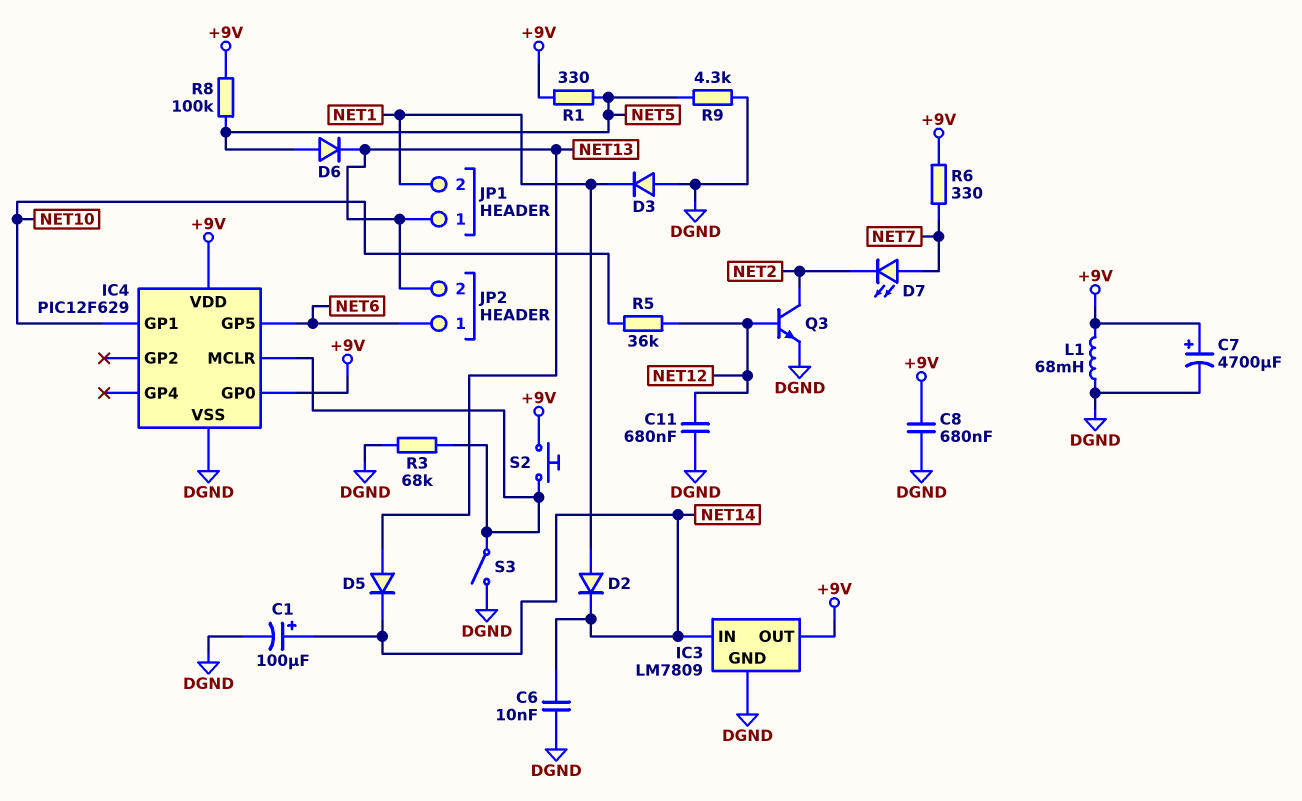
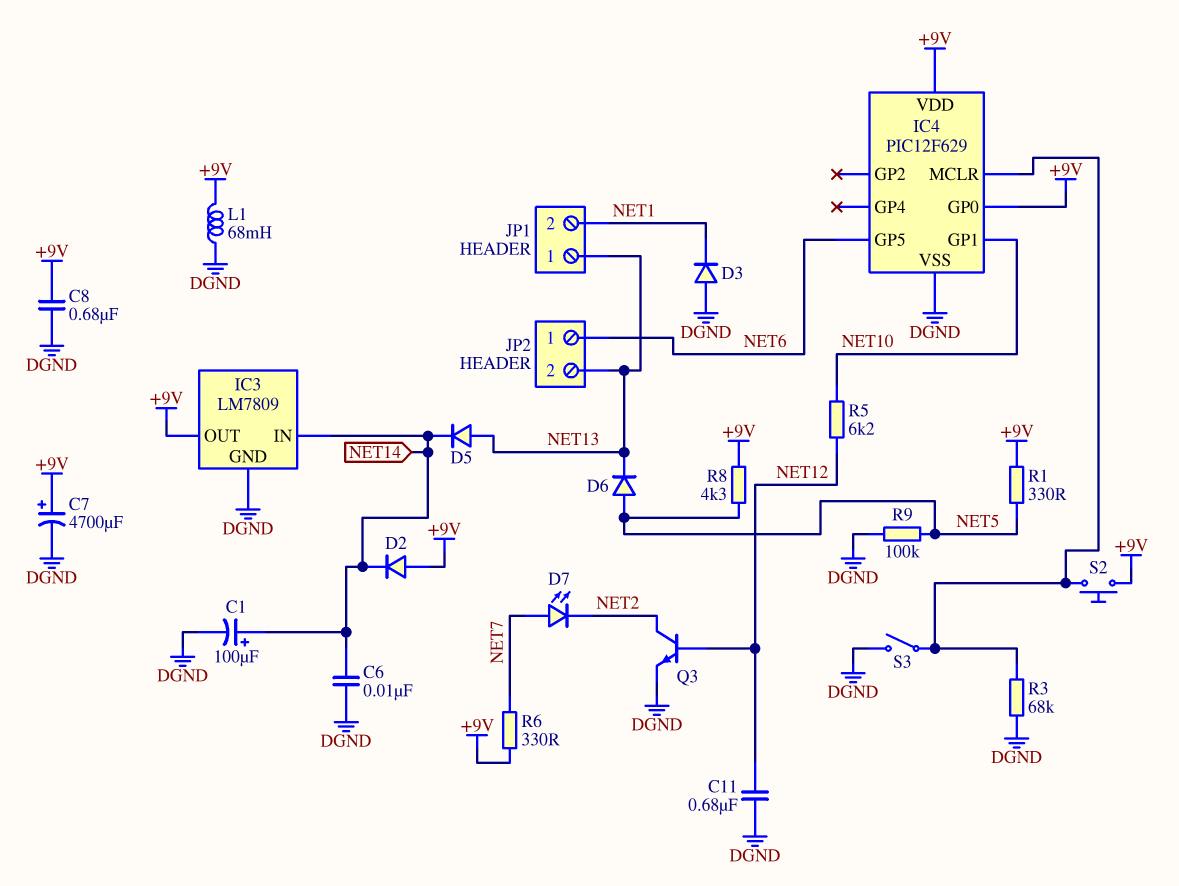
D2: diode (A NET1, K NET14) -> diode (A +9V, K NET14)
R5: 36k (NET10, NET12) -> 6.2k (NET10, NET12)
R8: 100k (+9V, NET5) -> 4.3k (+9V, NET5)
R9: 4.3k (DGND, NET5) -> 100k (DGND, NET5)

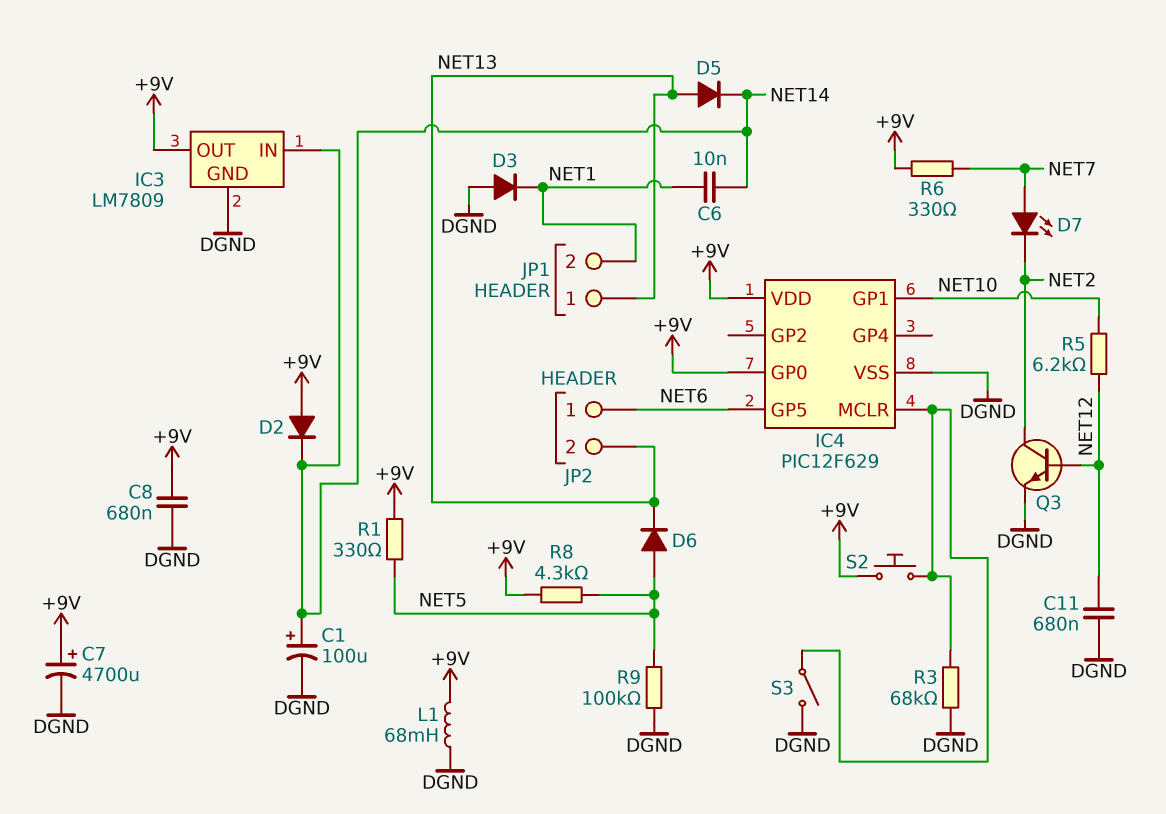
C6: 10nF (DGND, NET14) -> 10nF (NET1, NET14)

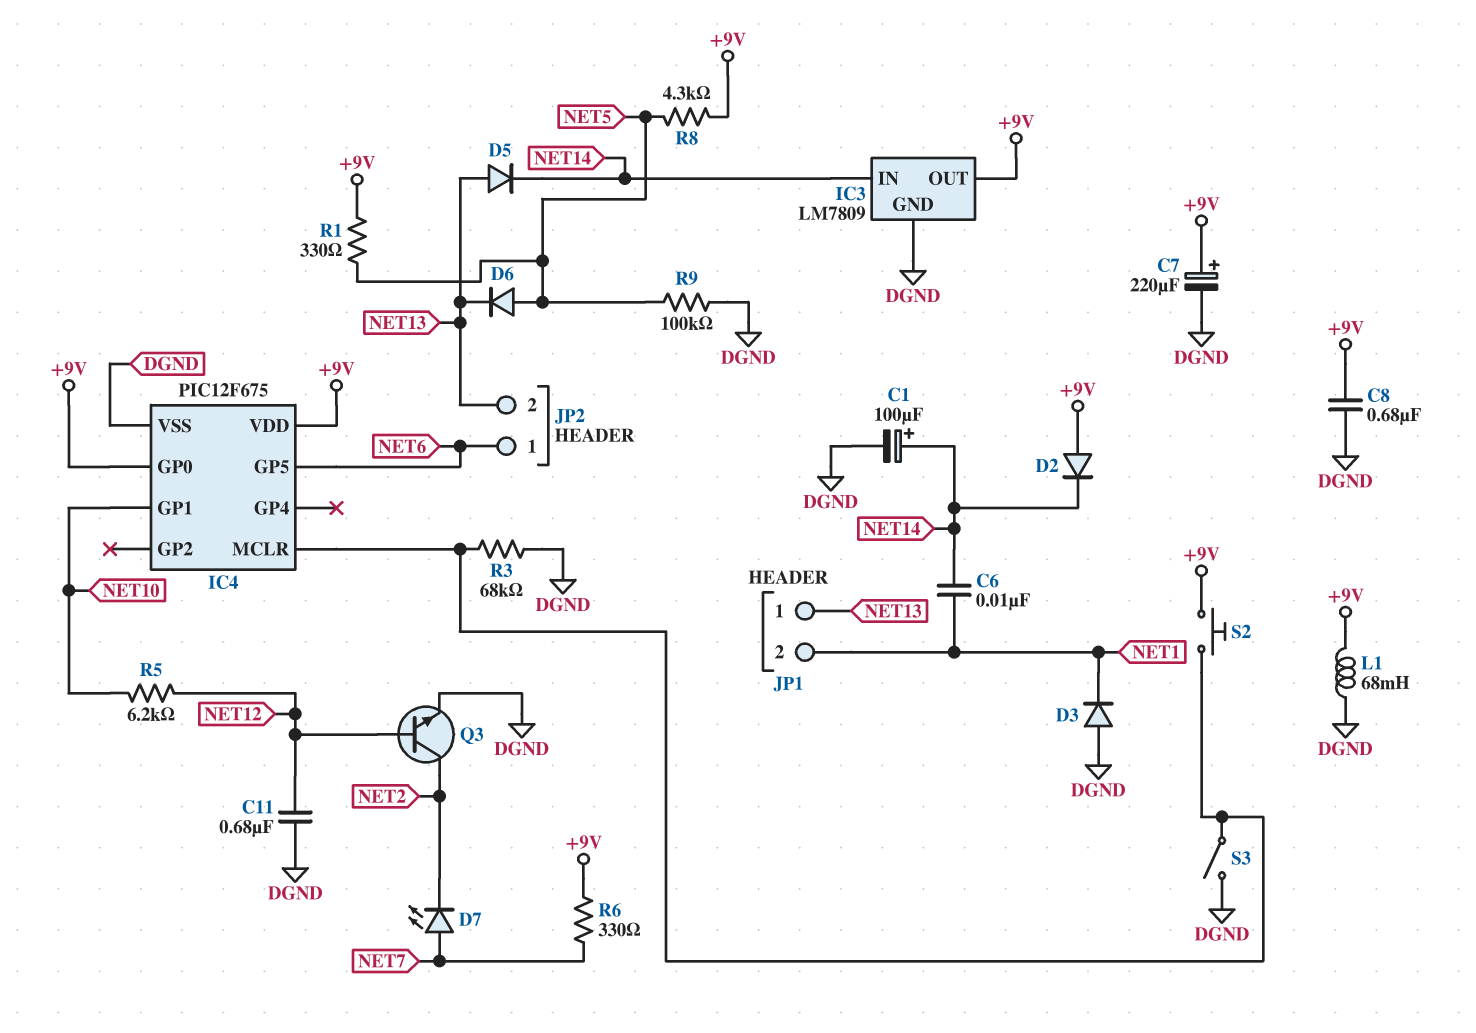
C7: 4700uF (plus +9V, minus DGND) -> 220uF (plus +9V, minus DGND)
IC4: PIC12F629 -> PIC12F675

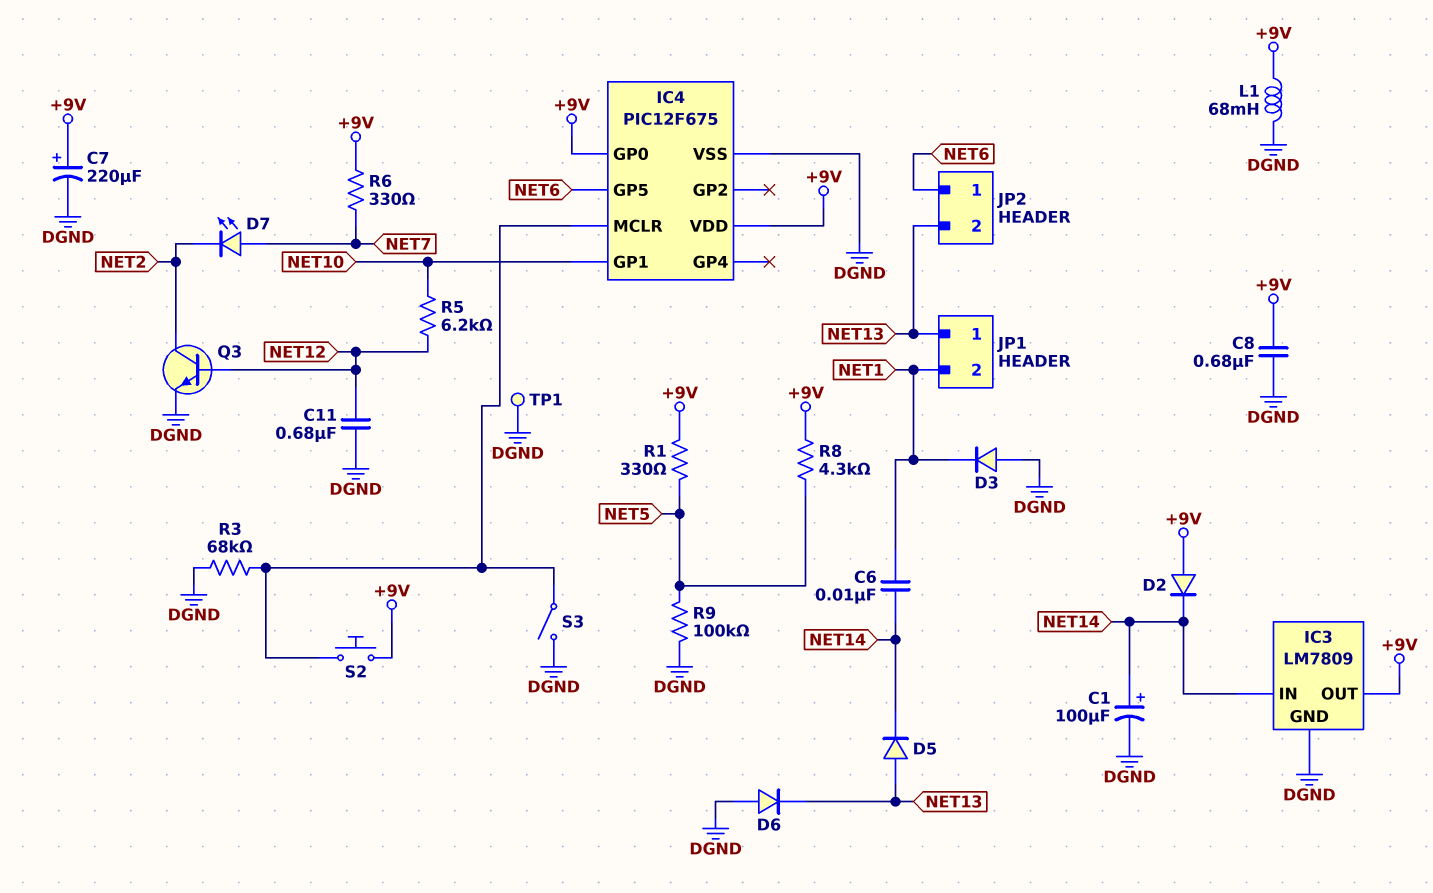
D6: diode (A NET5, K NET13) -> diode (A DGND, K NET13)
TP1: none -> test point (DGND)

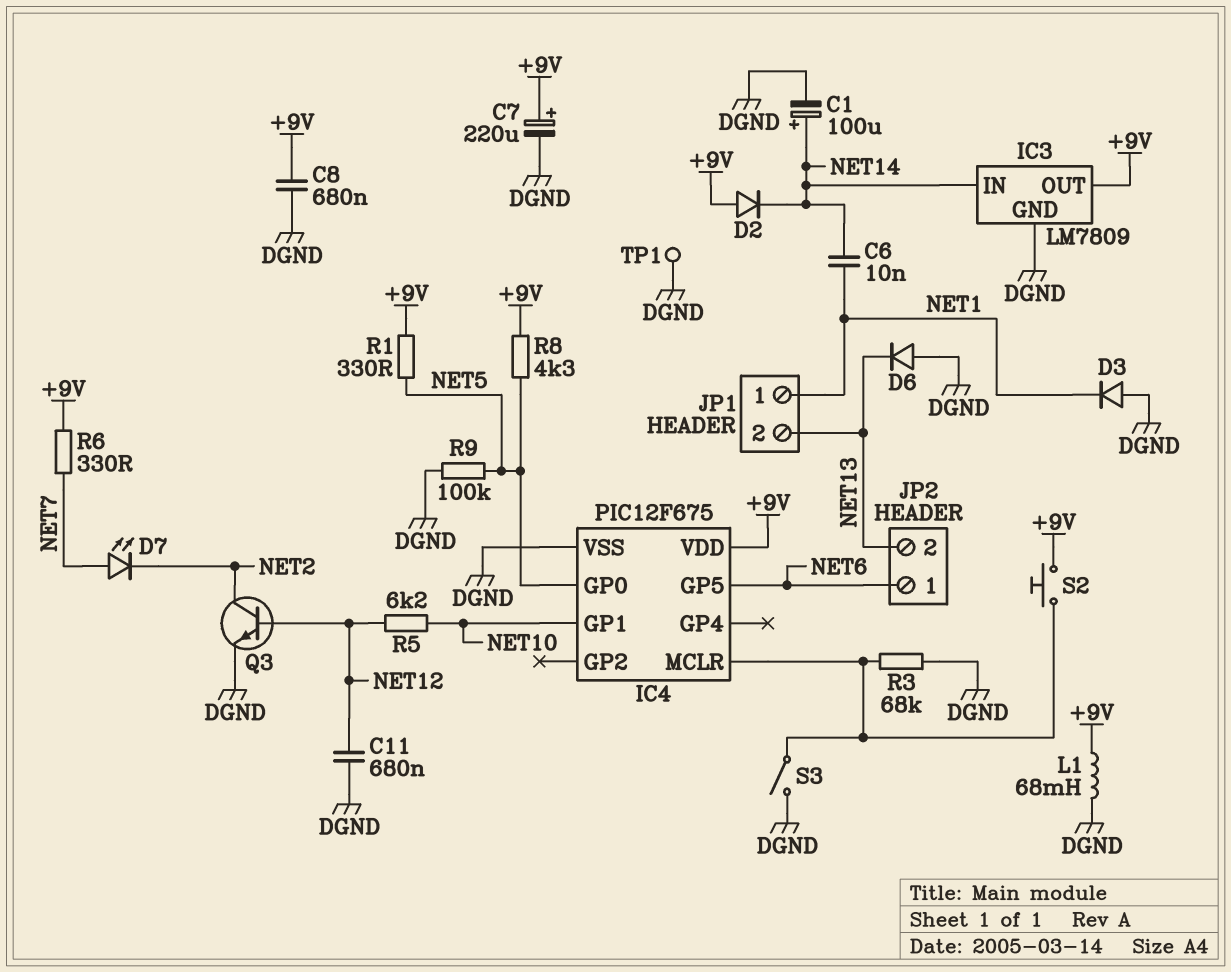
D5: diode (A NET13, K NET14) -> none
IC4 pin GP0: +9V -> NET5
JP1 pin 1: NET13 -> NET1
JP1 pin 2: NET1 -> NET13

